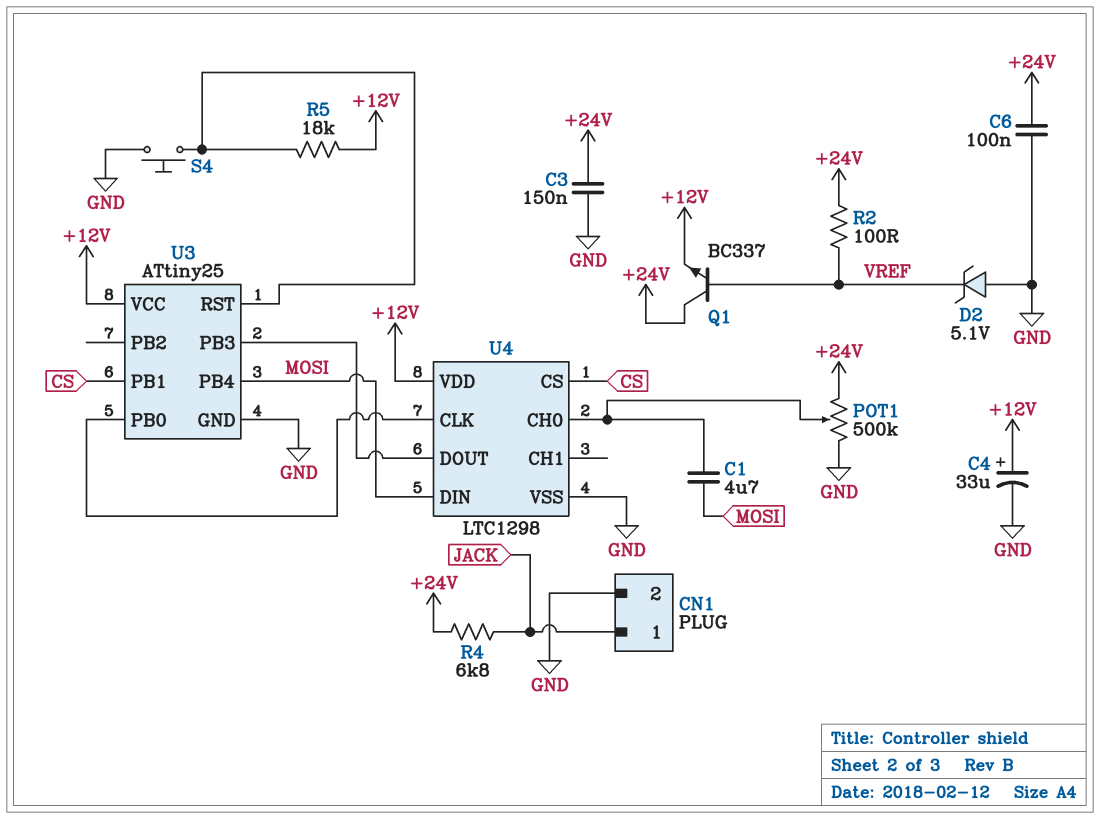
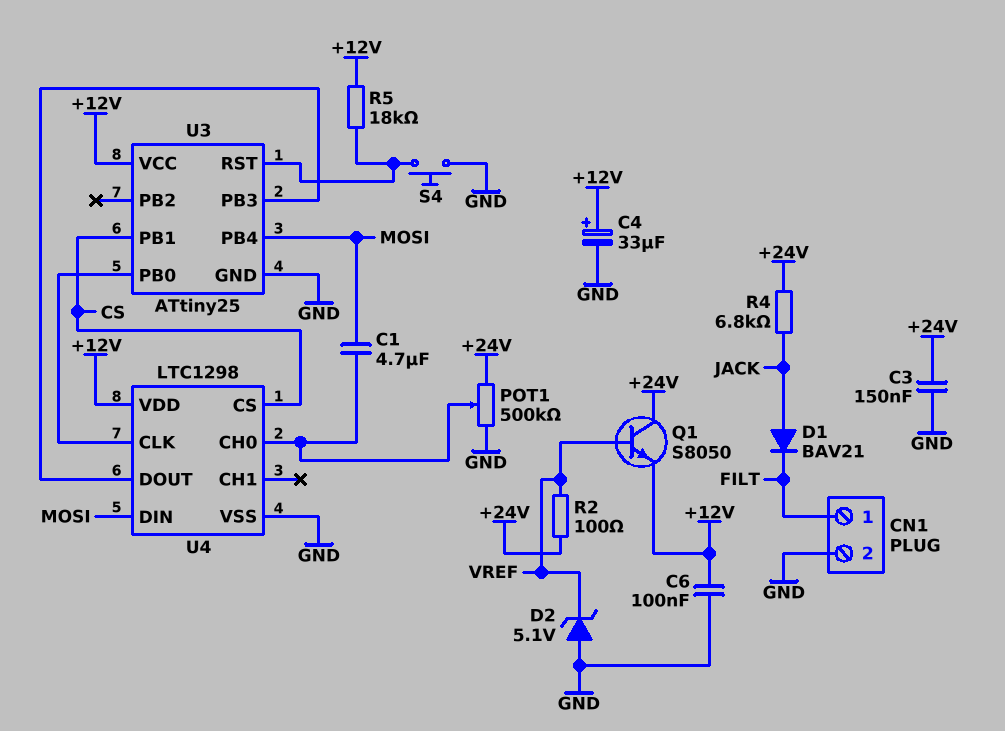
C6: 100nF (+24V, GND) -> 100nF (+12V, GND)
CN1 pin 1: JACK -> FILT
D1: none -> diode BAV21 (A JACK, K FILT)
Q1: NPN BC337 (B VREF, C +24V, E +12V) -> NPN S8050 (B VREF, C +24V, E +12V)

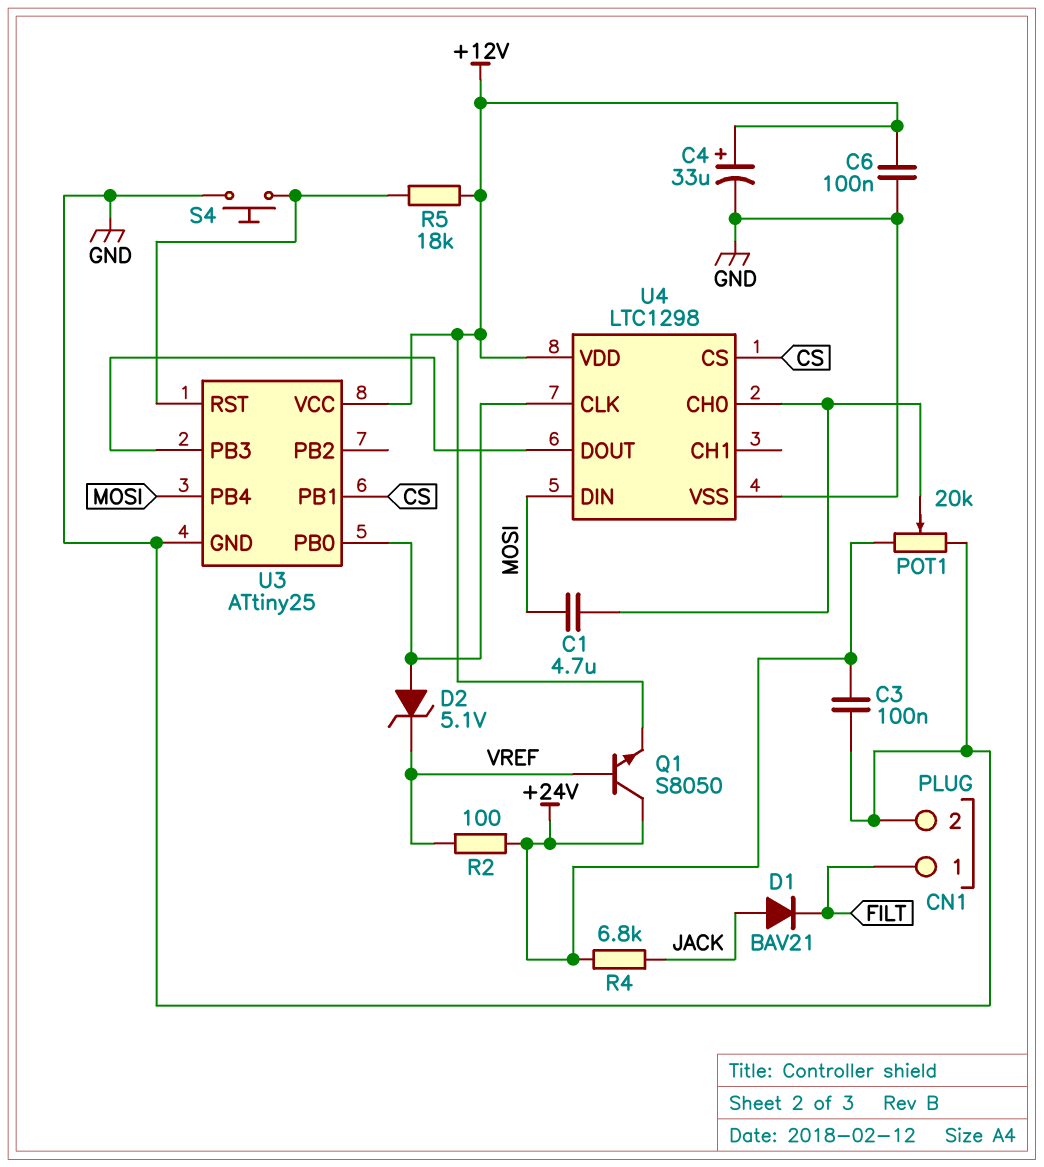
C3: 150nF (+24V, GND) -> 100nF (+24V, GND)
D2: zener 5.1V (A GND, K VREF) -> zener 5.1V (A U3/PB0, K VREF)
POT1: 500k (+24V, GND, wiper U4/CH0) -> 20k (+24V, GND, wiper U4/CH0)

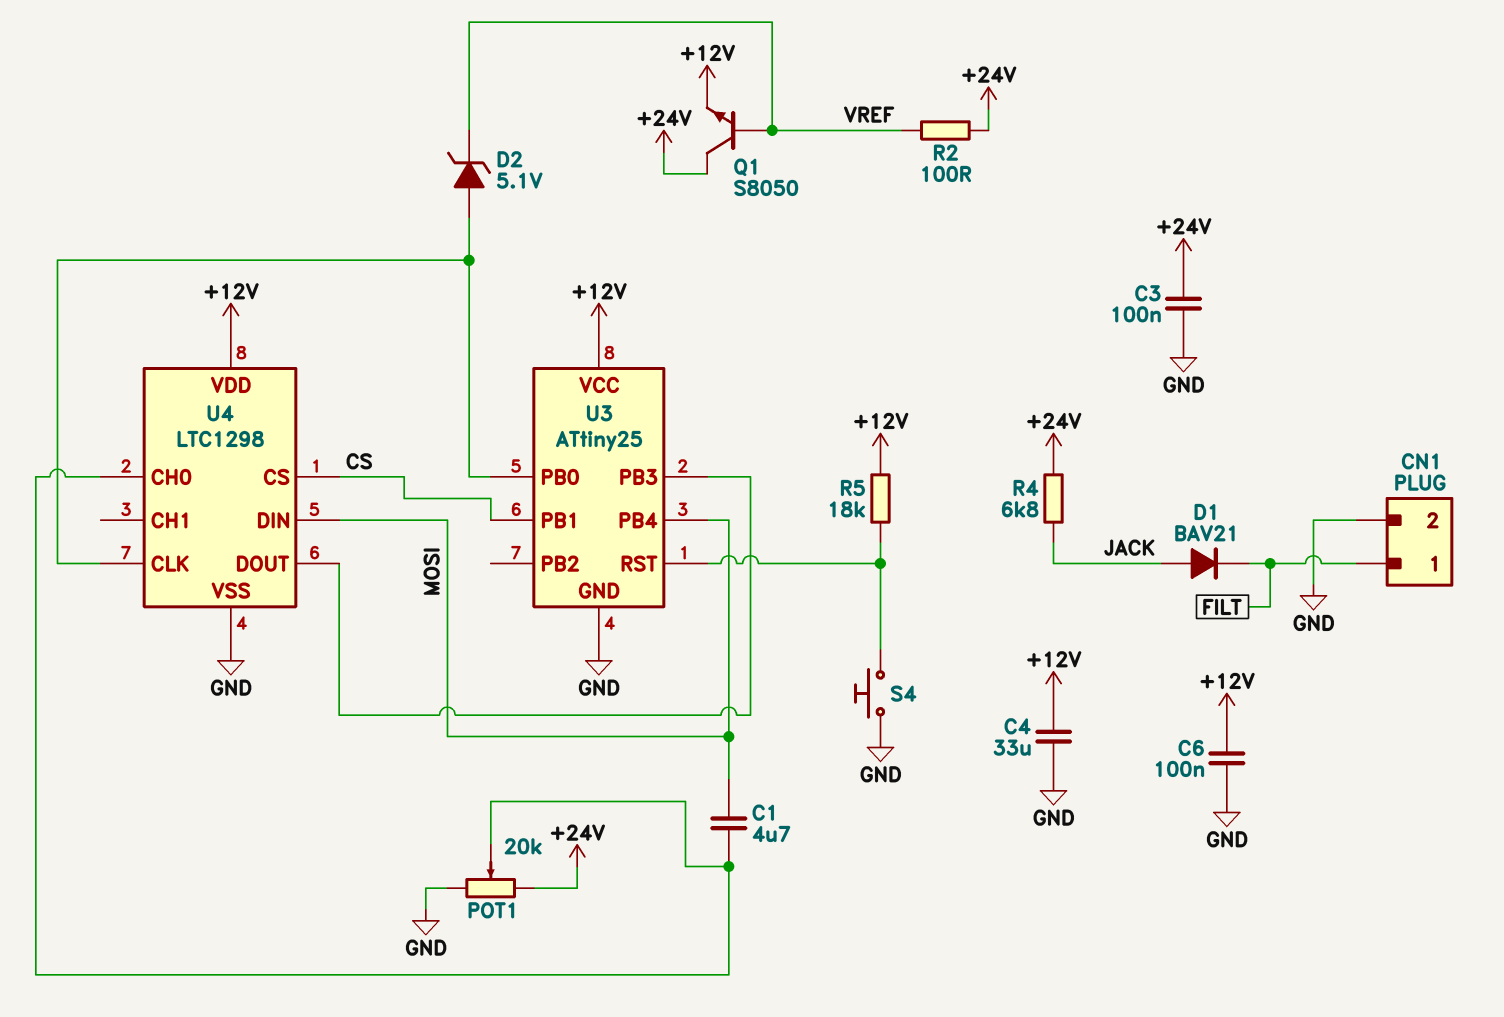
C4: 33uF (plus +12V, minus GND) -> 33uF (+12V, GND)

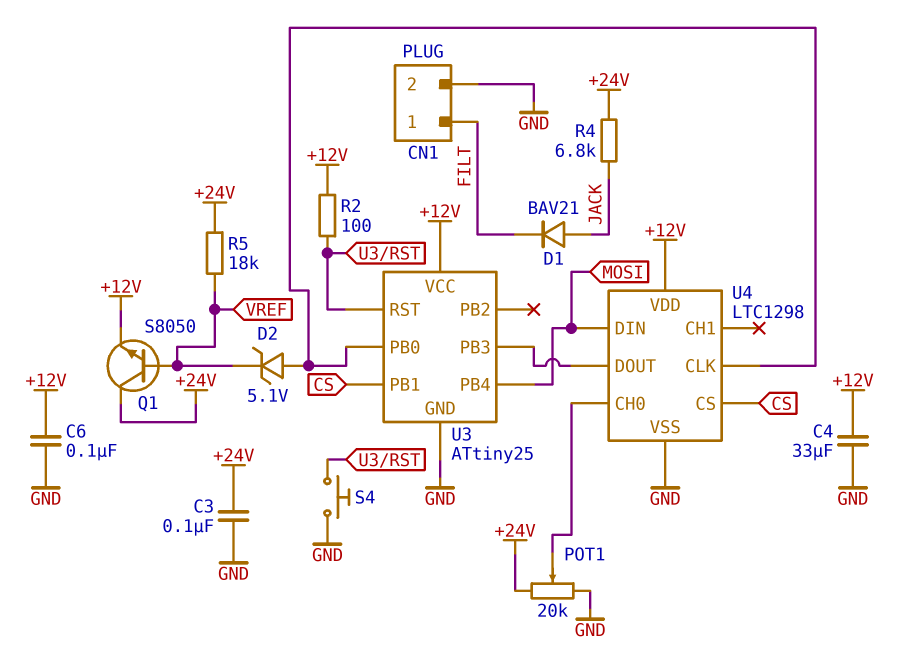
C1: 4.7uF (MOSI, U4/CH0) -> none
R2: 100 (+24V, VREF) -> 100 (+12V, U3/RST)
R5: 18k (+12V, U3/RST) -> 18k (+24V, VREF)

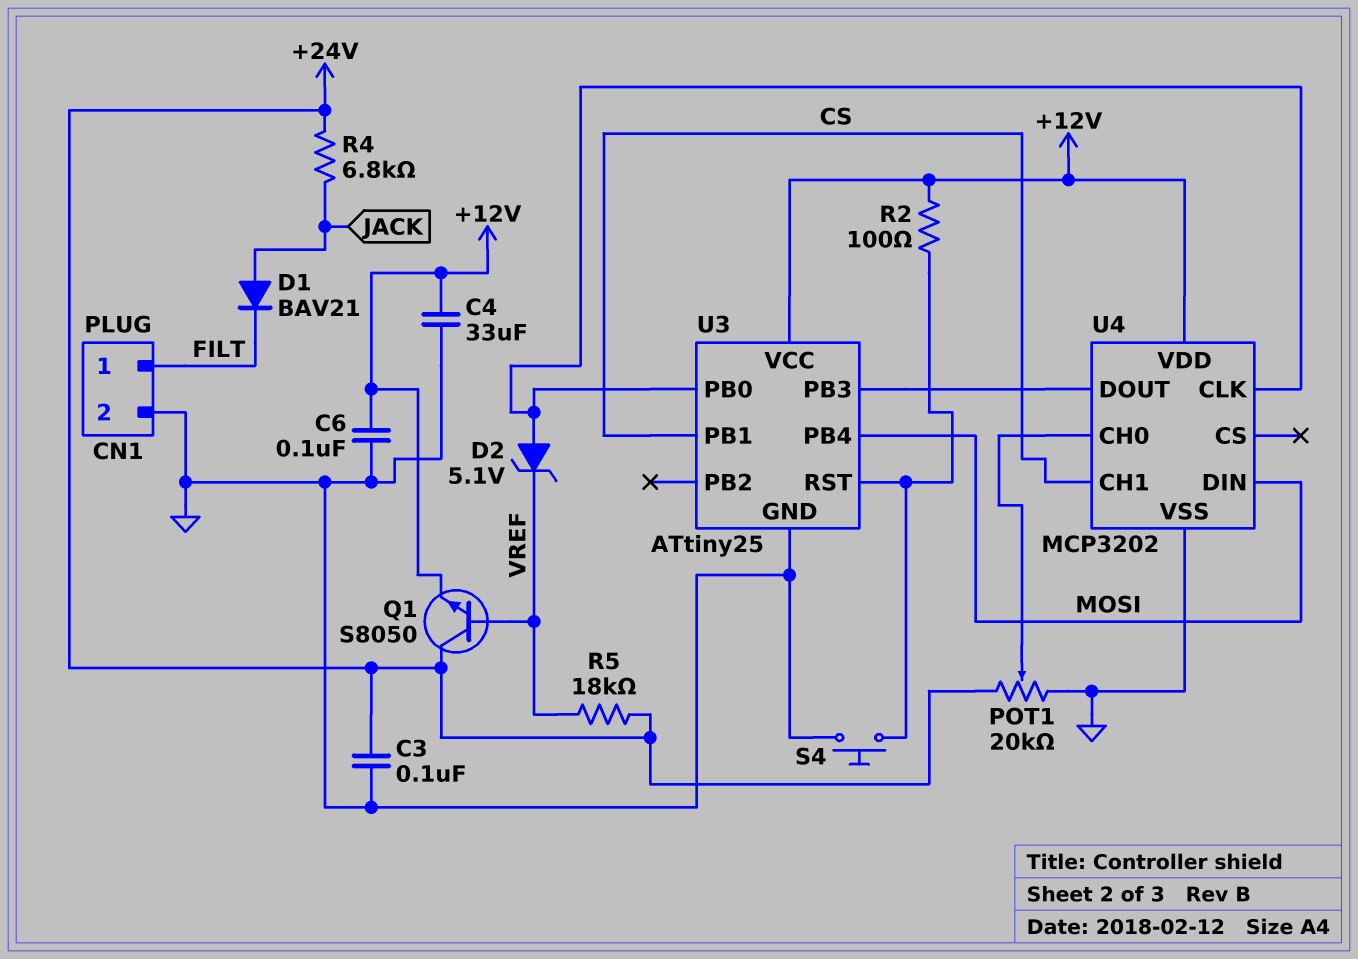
U4: LTC1298 -> MCP3202
U4 pin CH1: none -> CS
U4 pin CS: CS -> none

